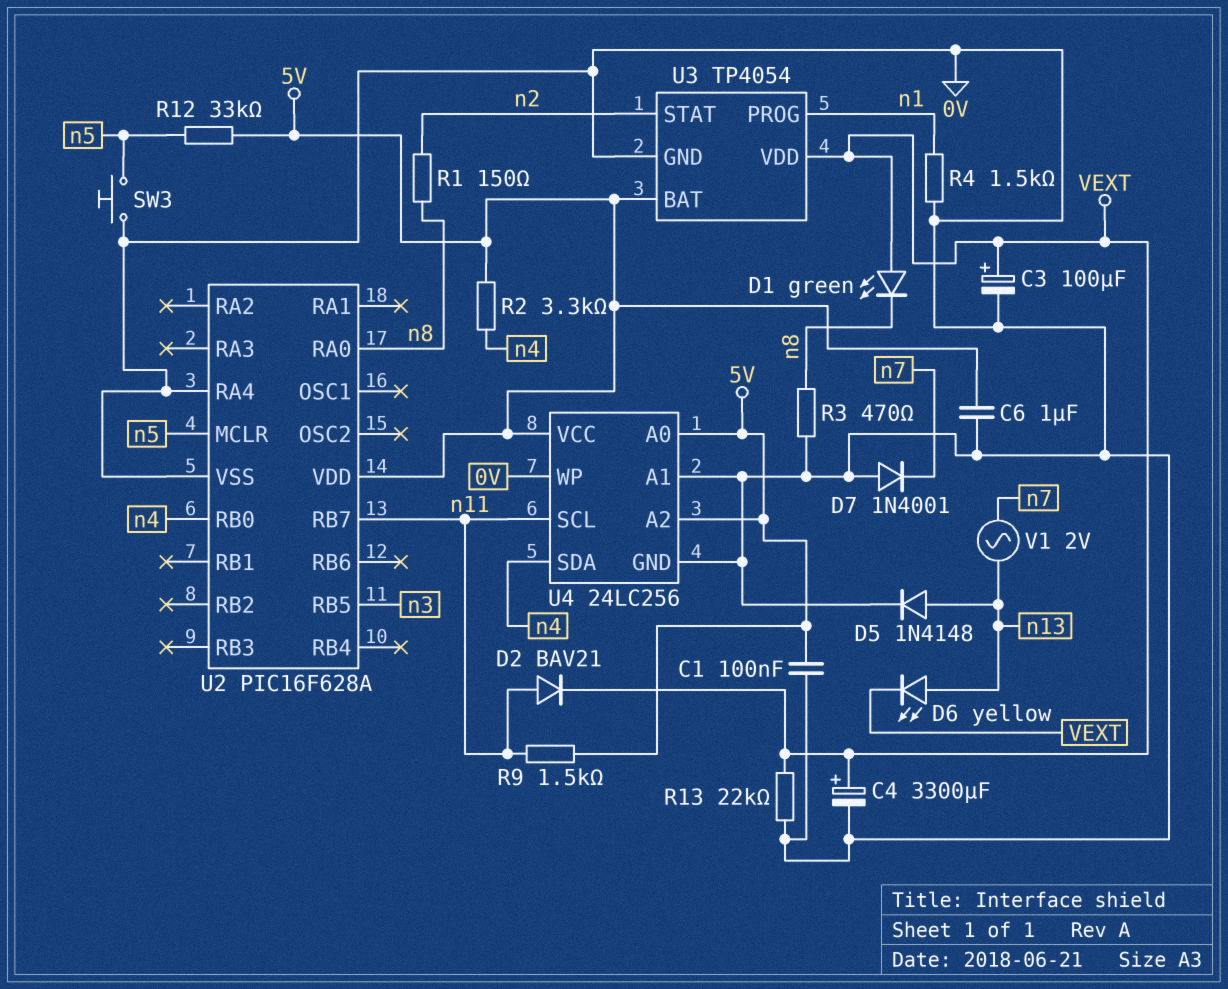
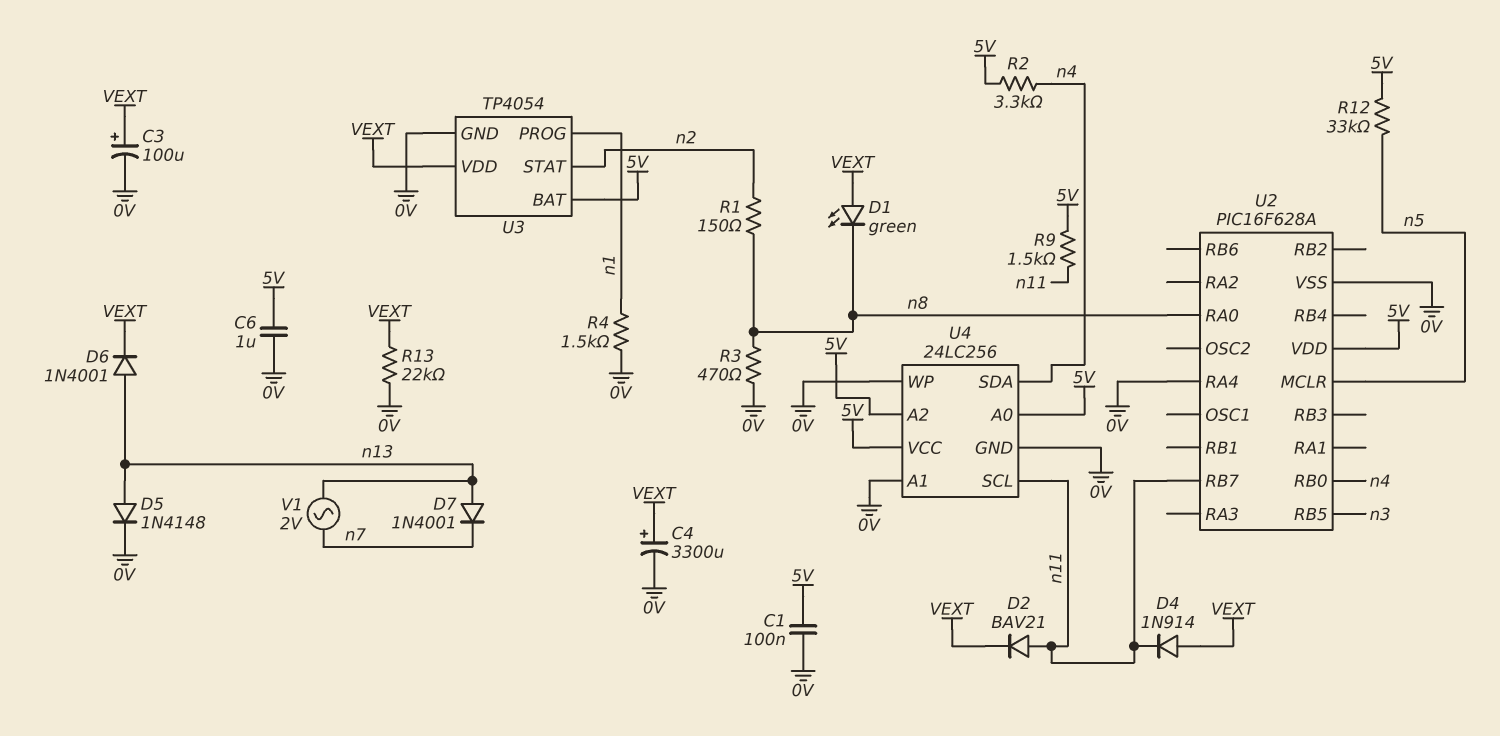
D4: none -> diode 1N914 (A VEXT, K n11)
D6: LED yellow (A n13, K VEXT) -> diode 1N4001 (A n13, K VEXT)
D7: diode 1N4001 (A 0V, K n7) -> diode 1N4001 (A n13, K n7)
SW3: button (0V, n5) -> none

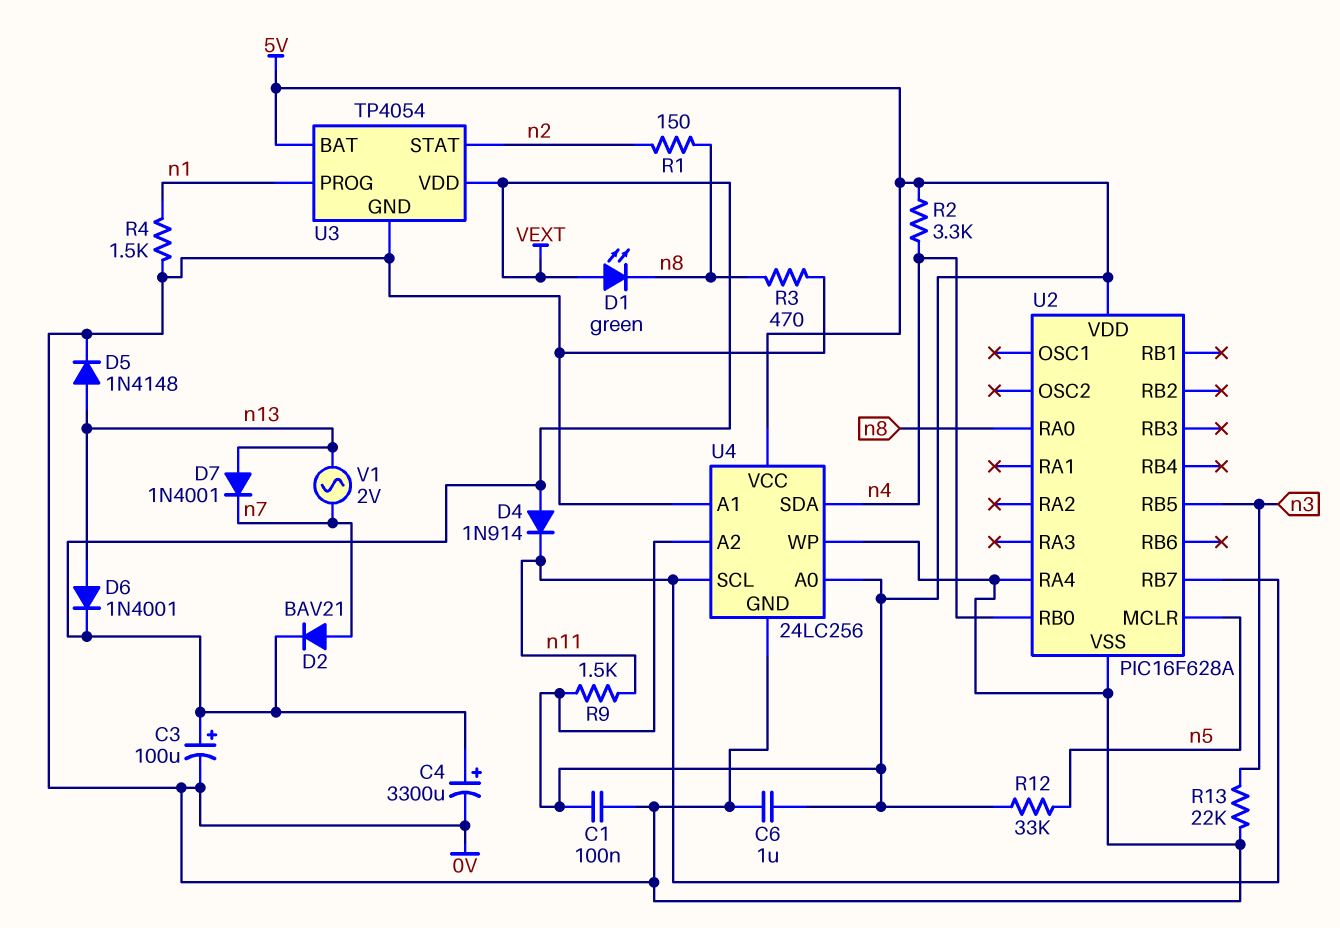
D2: diode BAV21 (A n11, K VEXT) -> diode BAV21 (A n7, K VEXT)
R13: 22k (0V, VEXT) -> 22k (0V, n3)

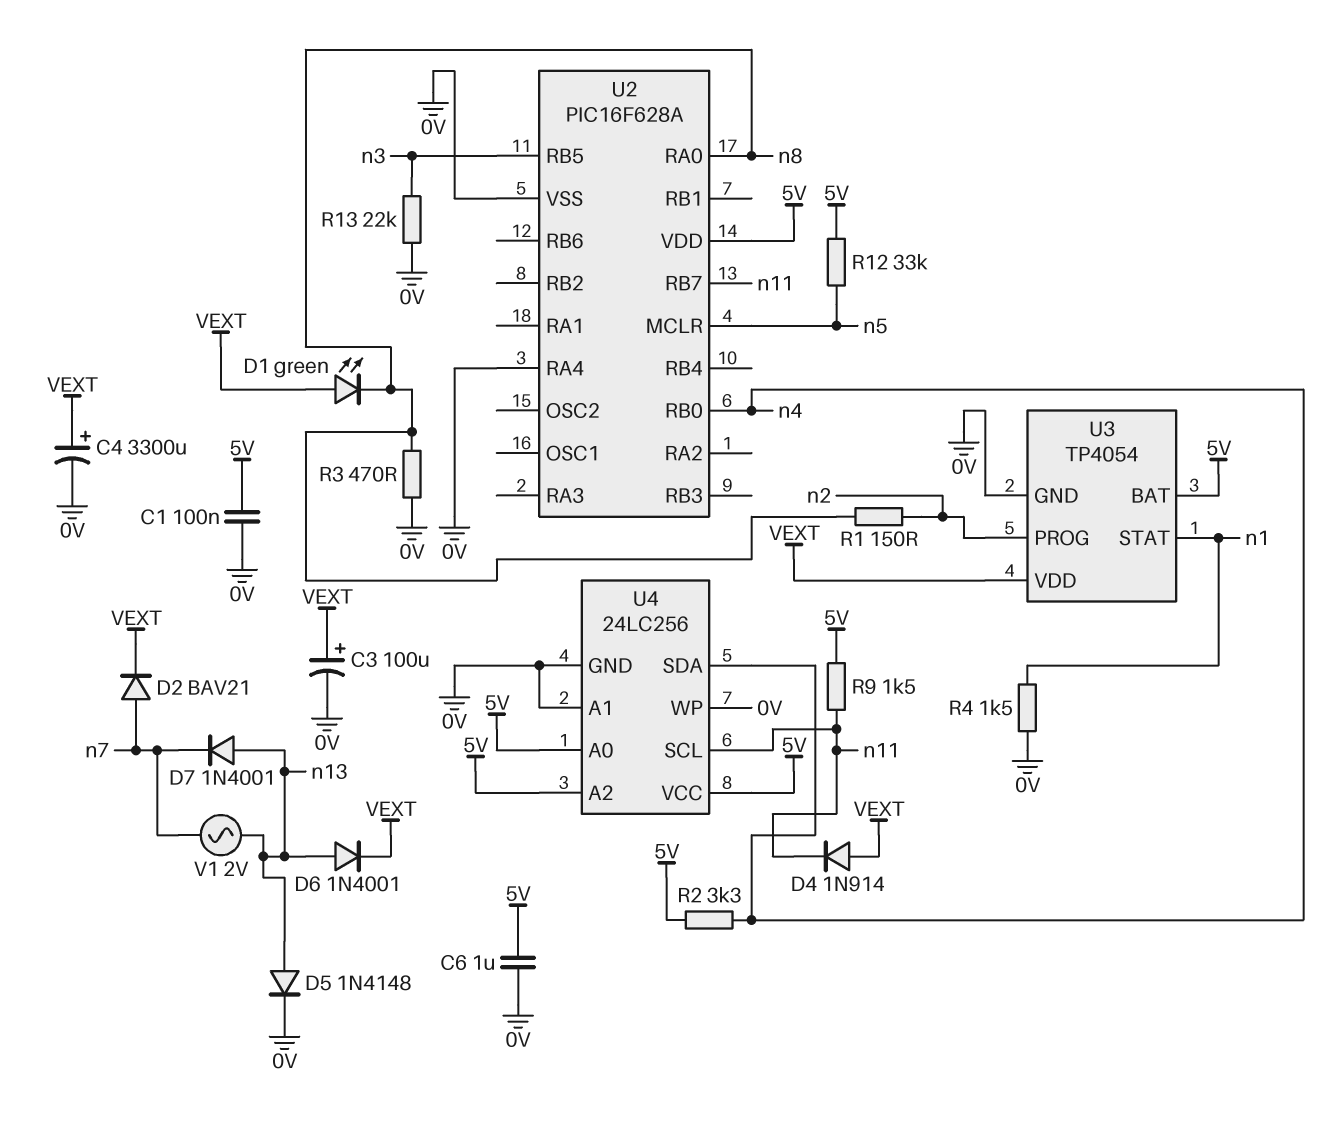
U3 pin PROG: n1 -> n2
U3 pin STAT: n2 -> n1

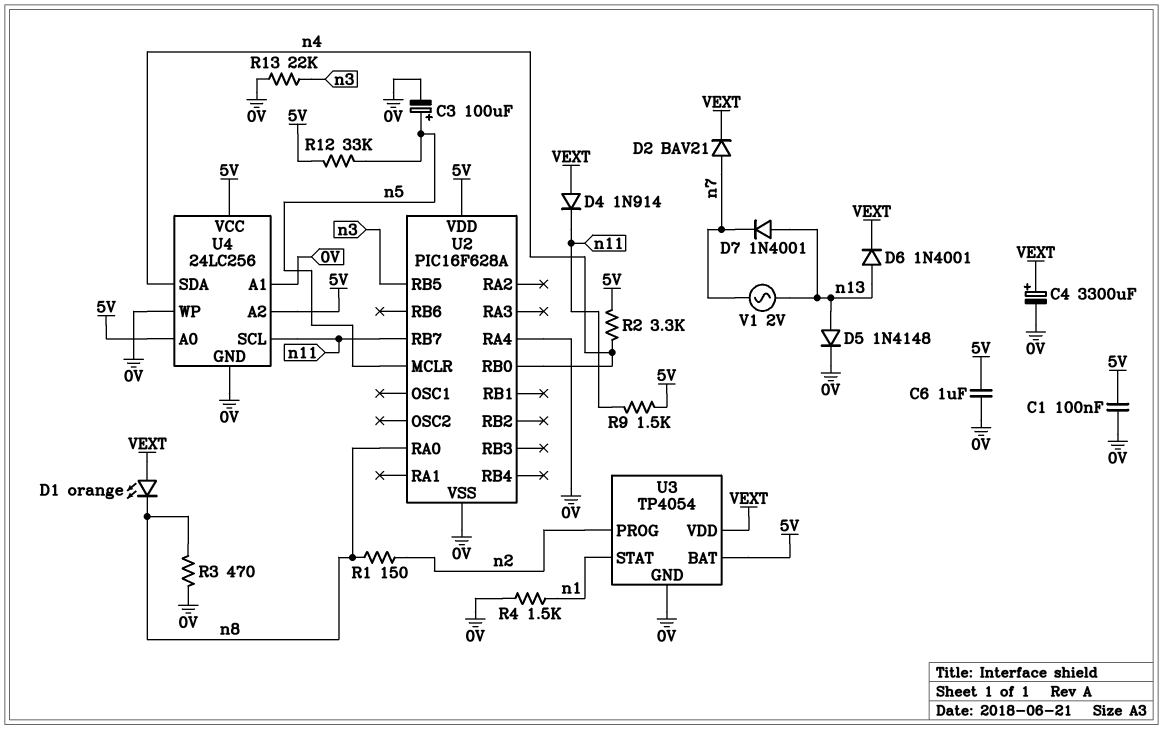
C3: 100uF (plus VEXT, minus 0V) -> 100uF (plus n5, minus 0V)
D1: LED green (A VEXT, K n8) -> LED orange (A VEXT, K n8)

